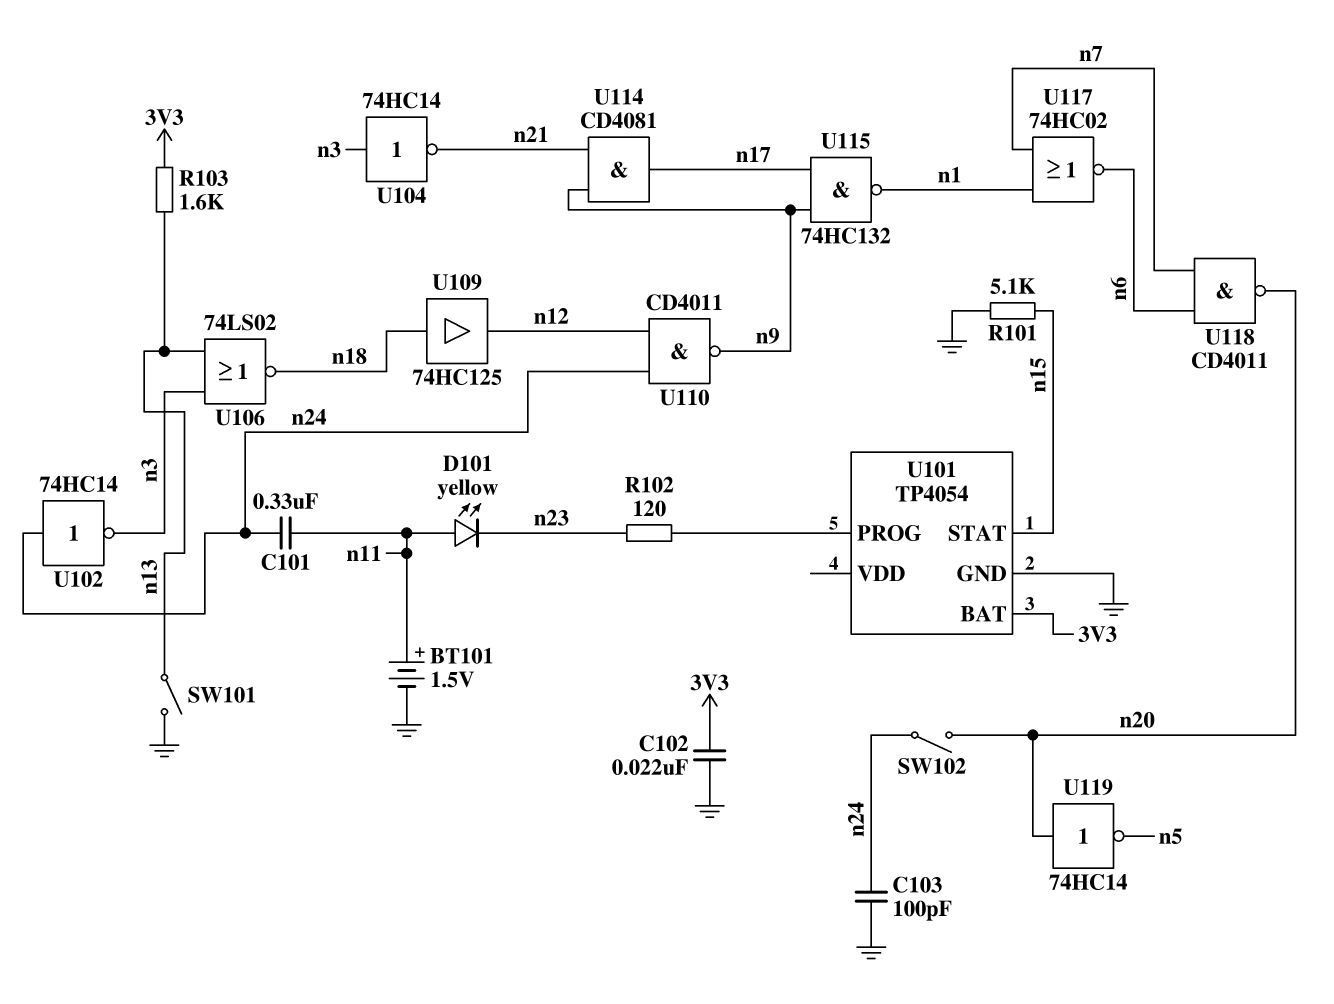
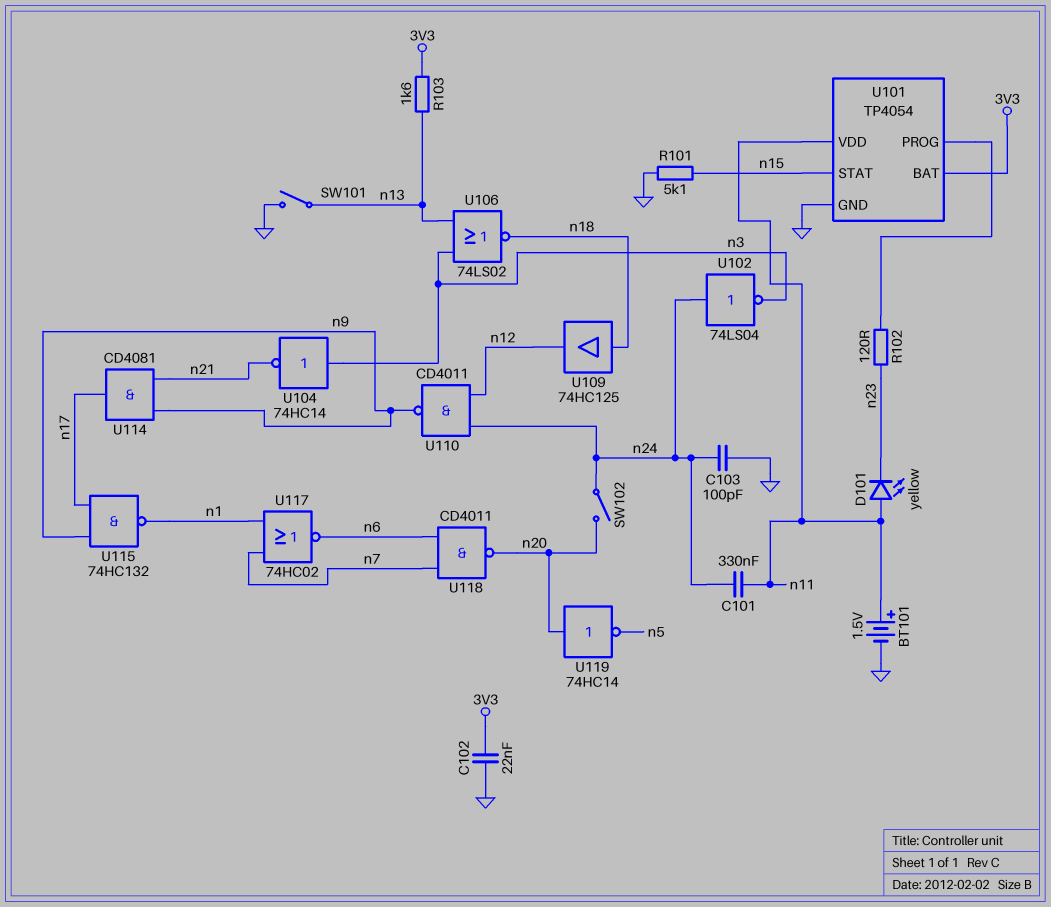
U101 pin VDD: none -> n11
U102: NOT 74HC14 (in n24, out n3) -> NOT 74LS04 (in n24, out n3)

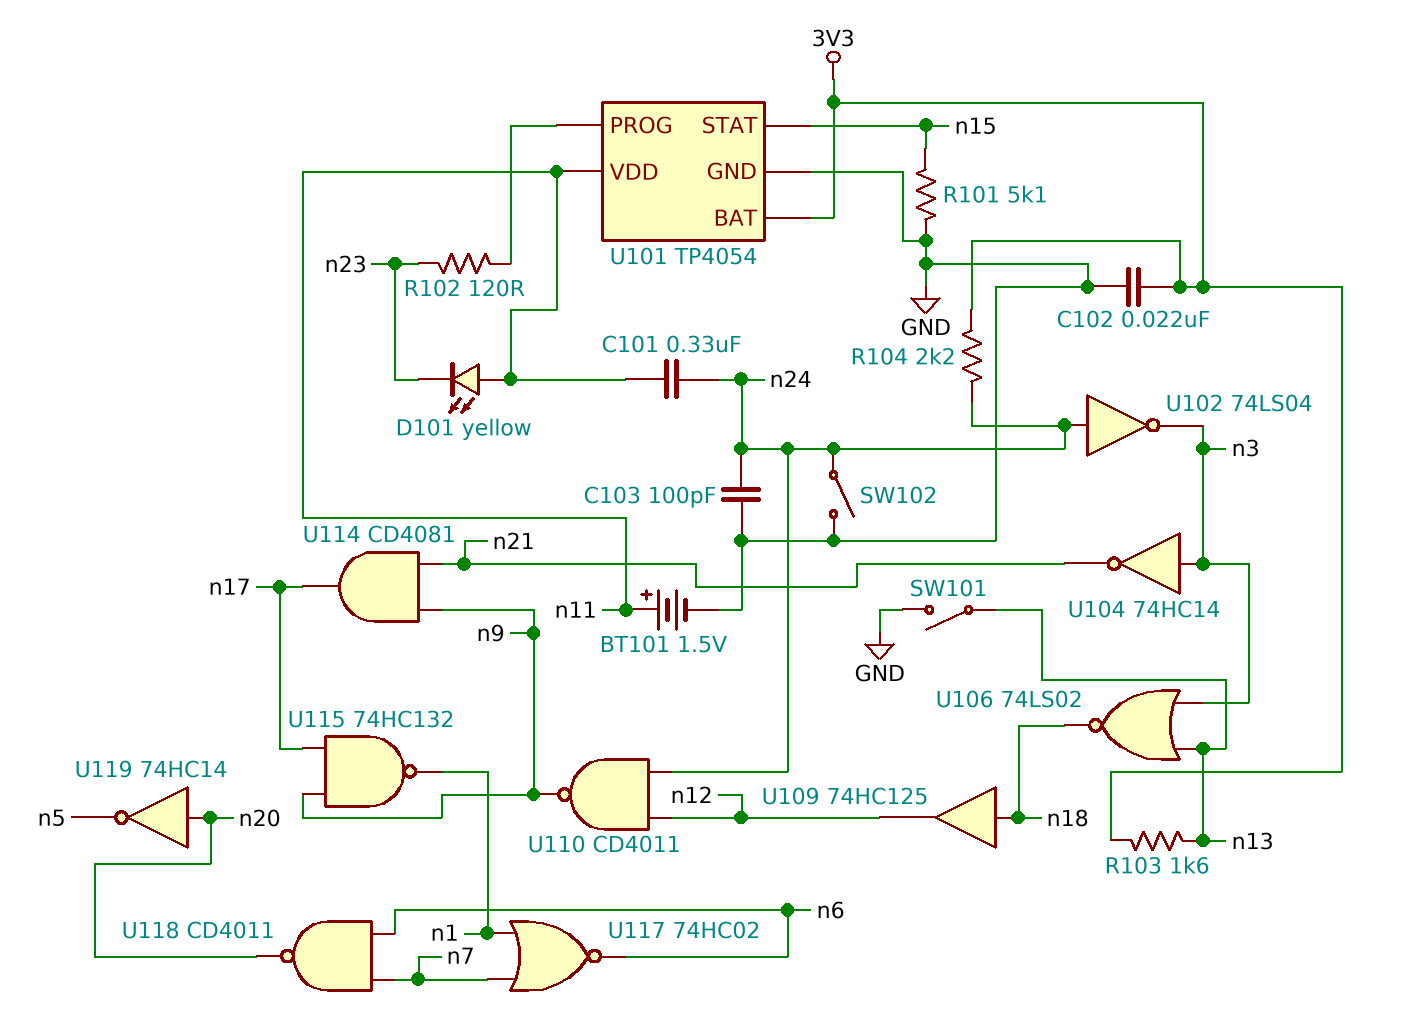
R104: none -> 2.2k (3V3, n24)
SW102: switch (n20, n24) -> switch (GND, n24)

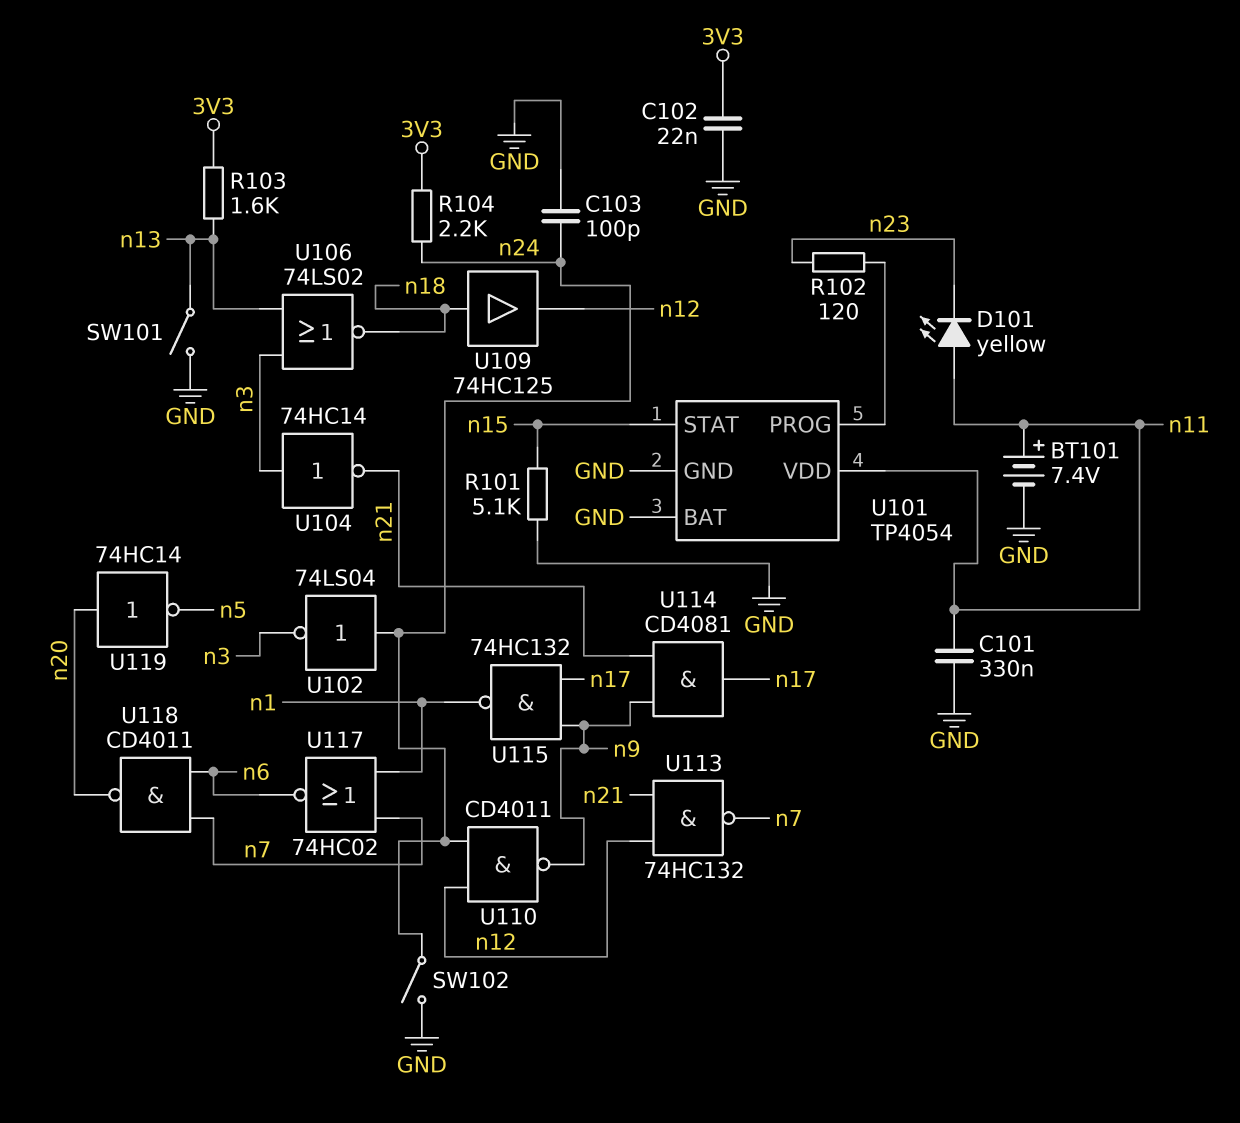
BT101: 1.5V (plus n11, minus GND) -> 7.4V (plus n11, minus GND)
C101: 330nF (n11, n24) -> 330nF (GND, n11)
U101 pin BAT: 3V3 -> GND
U113: none -> NAND 74HC132 (in n12, in n21, out n7)

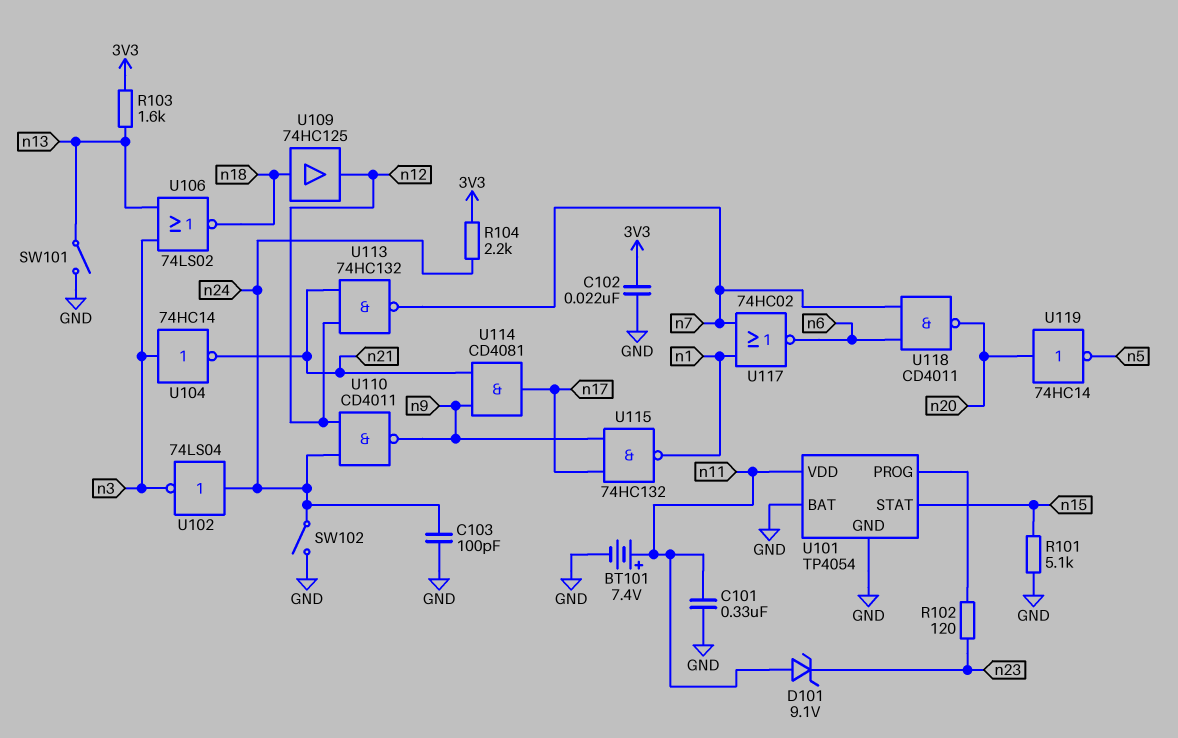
D101: LED yellow (A n11, K n23) -> zener 9.1V (A n11, K n23)

